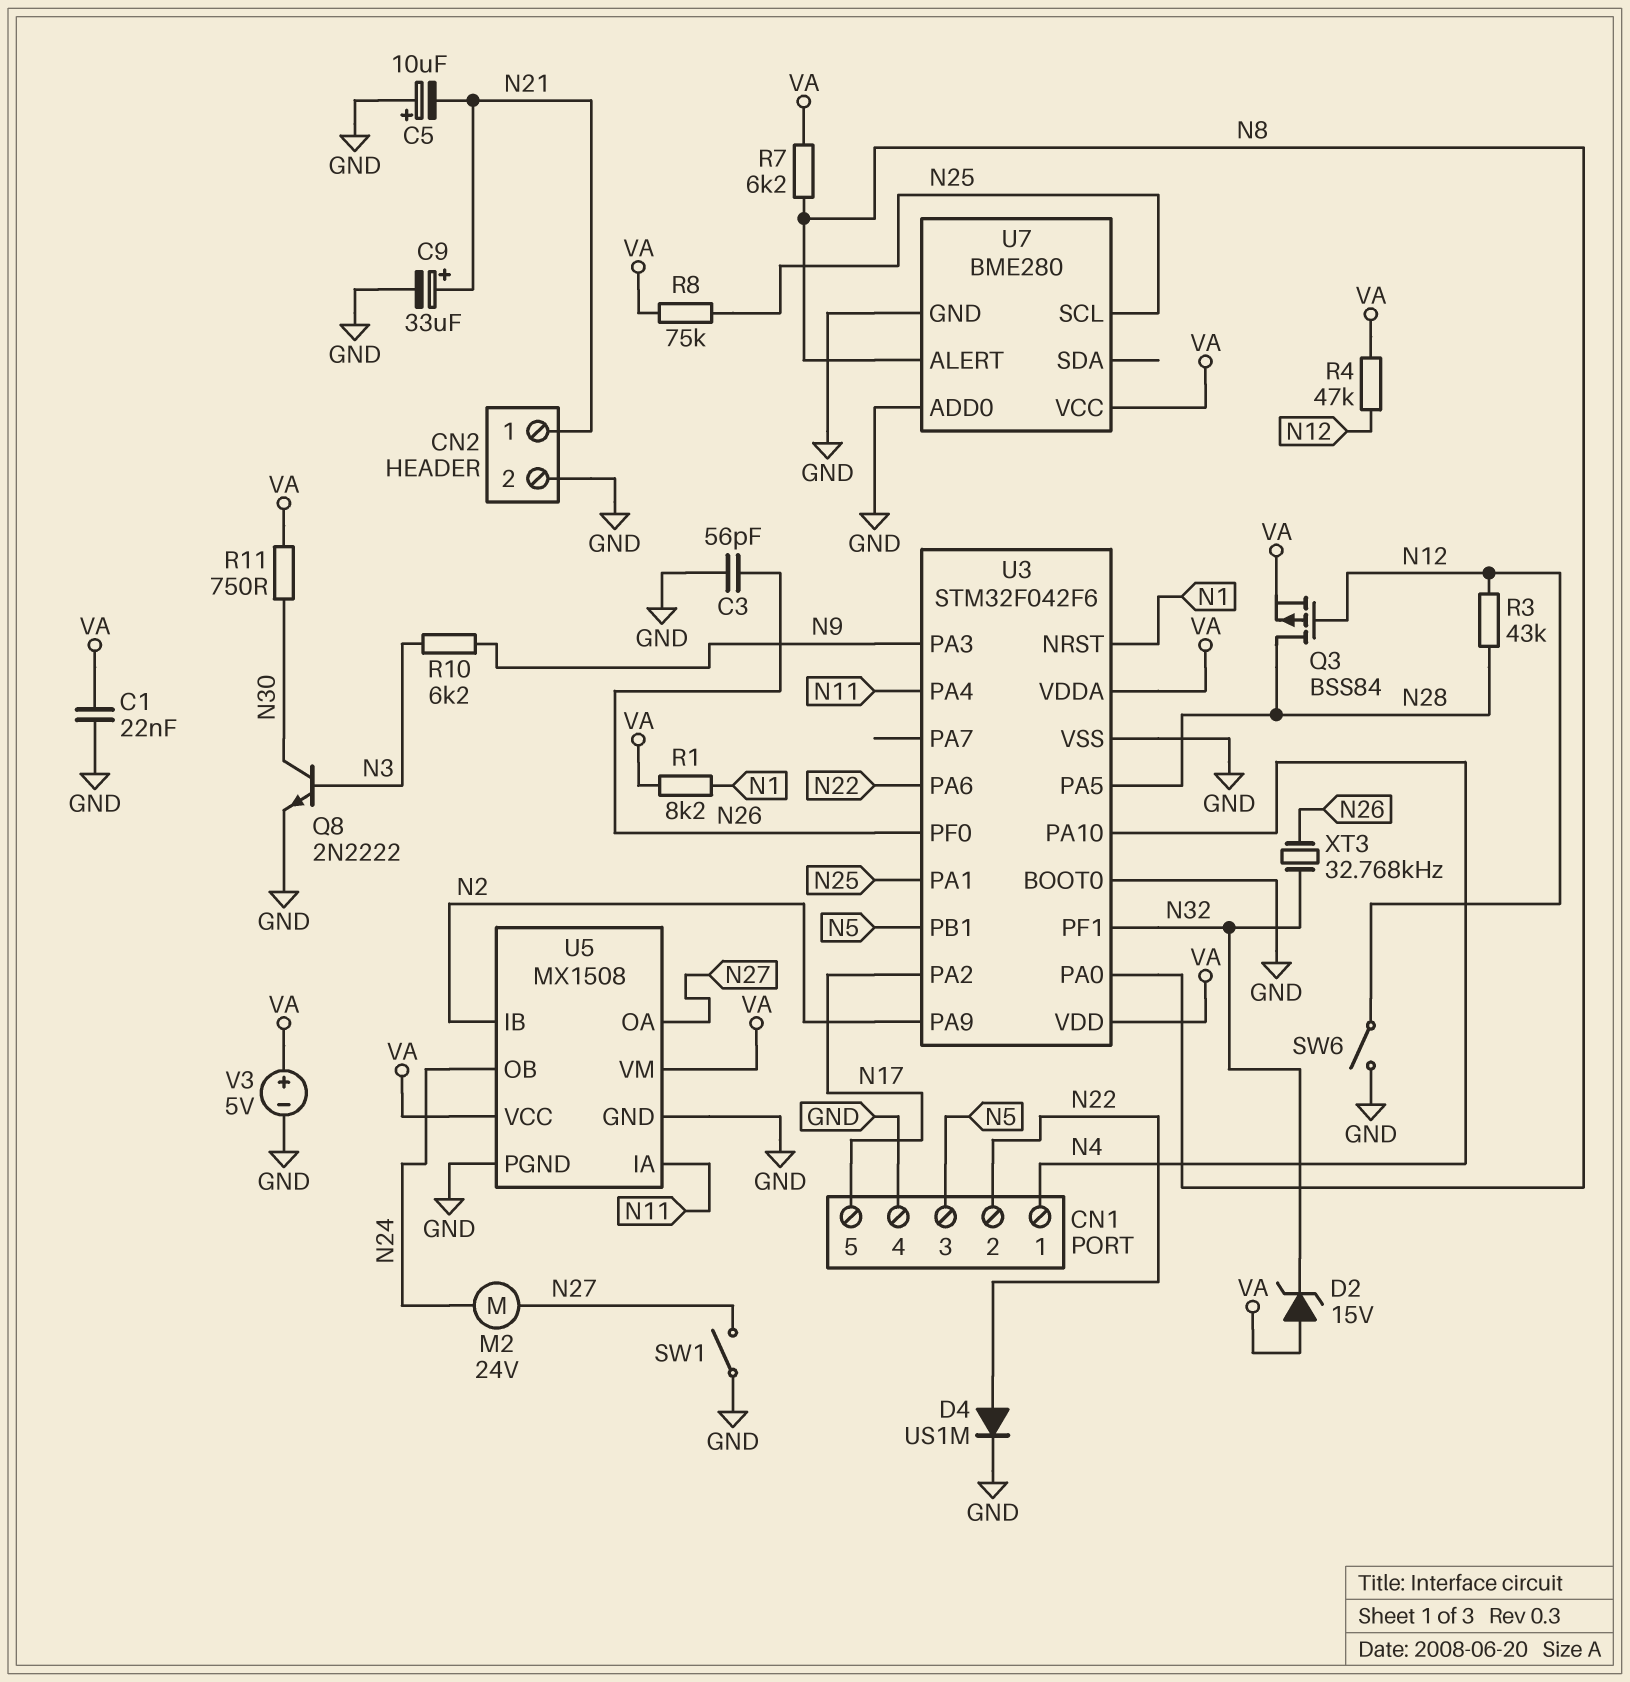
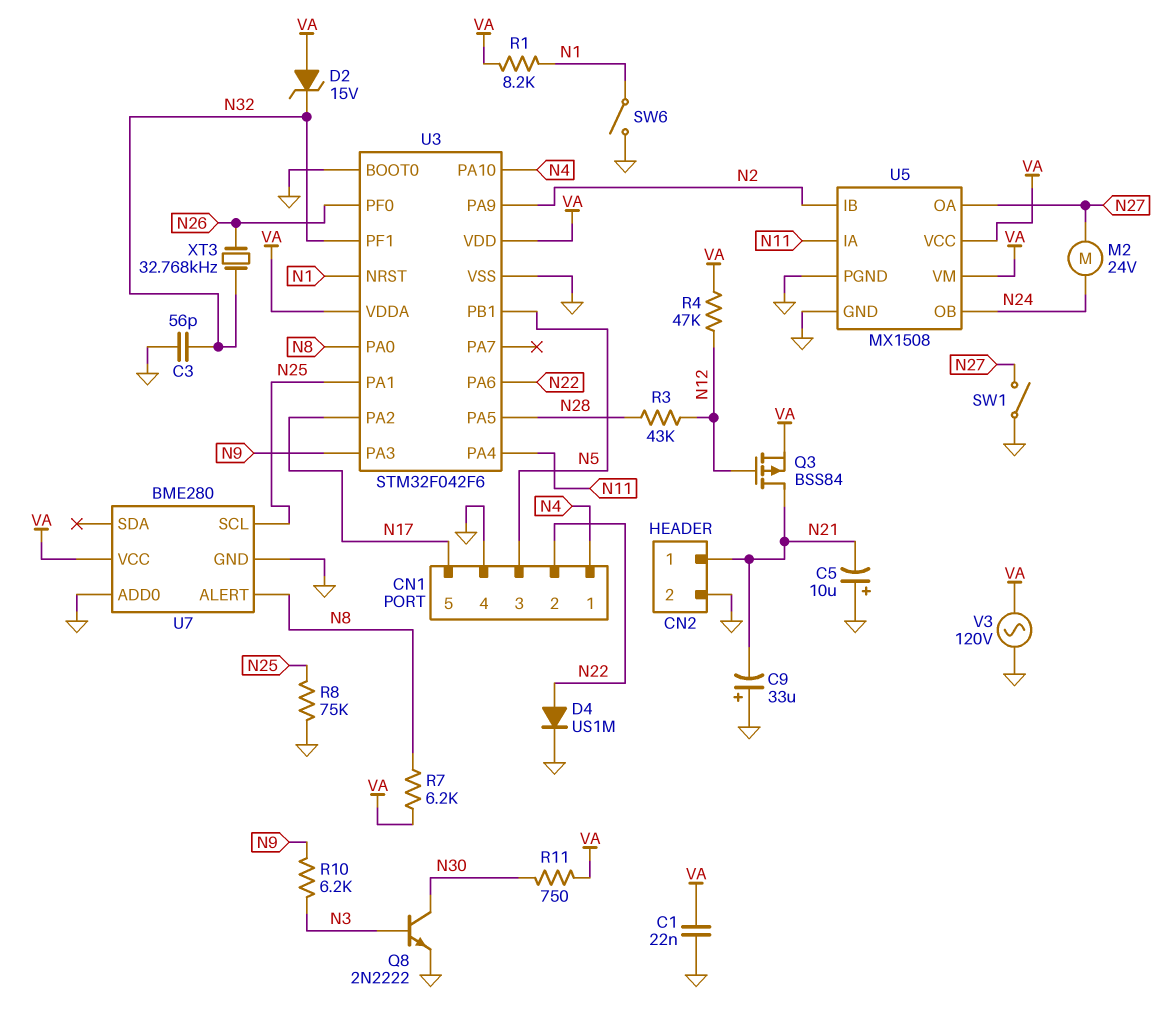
C3: 56pF (GND, N26) -> 56pF (GND, N32)
C9: 33uF (plus N21, minus GND) -> 33uF (plus GND, minus N21)
Q3: PMOS BSS84 (G N12, D N28, S VA) -> PMOS BSS84 (G N12, D N21, S VA)
R8: 75k (N25, VA) -> 75k (GND, N25)
SW6: switch (GND, N12) -> switch (GND, N1)
V3: 5V (plus VA, minus GND) -> AC 120V (GND, VA)

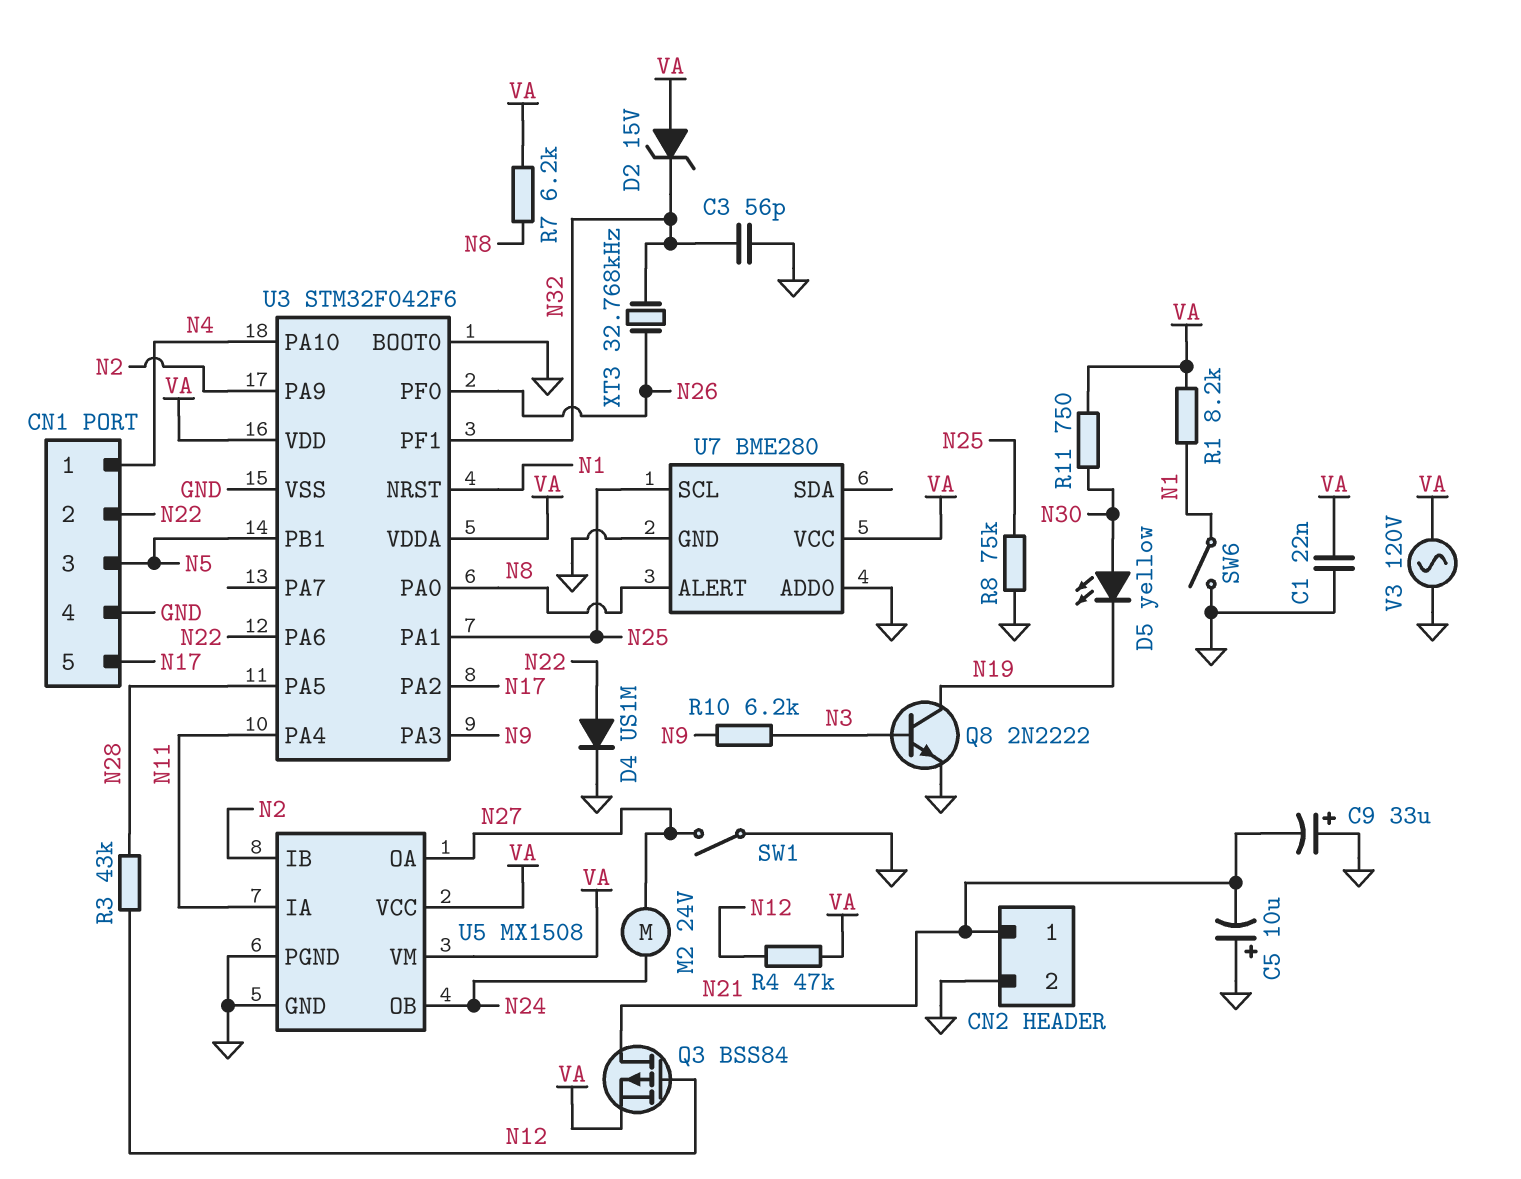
D5: none -> LED yellow (A N30, K N19)
Q8: NPN 2N2222 (B N3, C N30, E GND) -> NPN 2N2222 (B N3, C N19, E GND)

